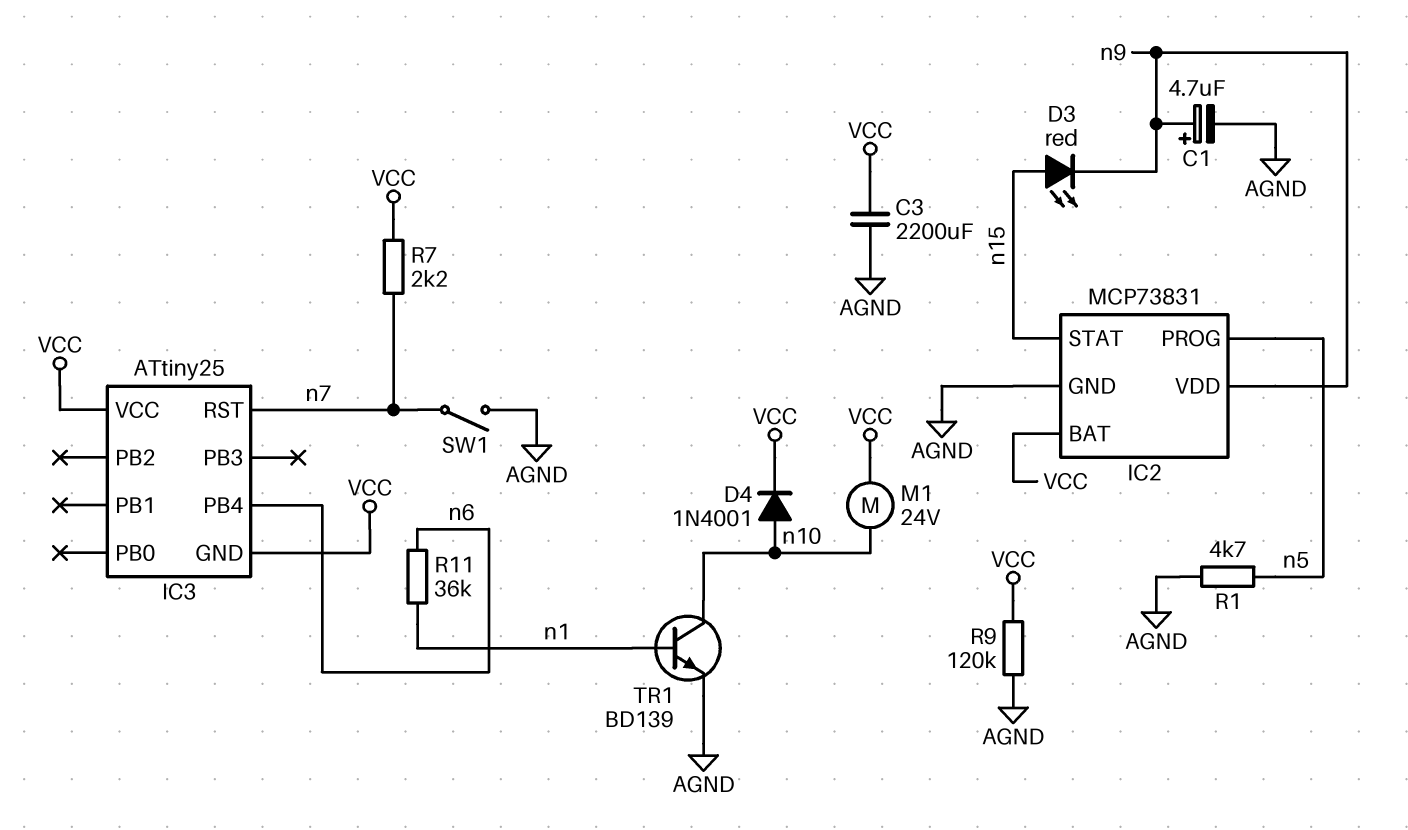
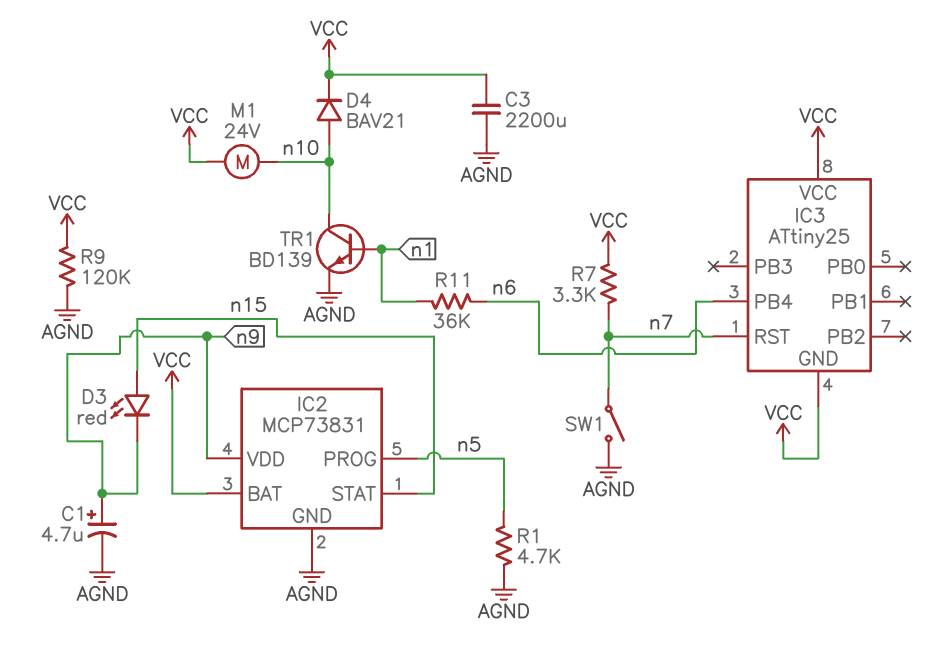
D4: diode 1N4001 (A n10, K VCC) -> diode BAV21 (A n10, K VCC)
R7: 2.2k (VCC, n7) -> 3.3k (VCC, n7)

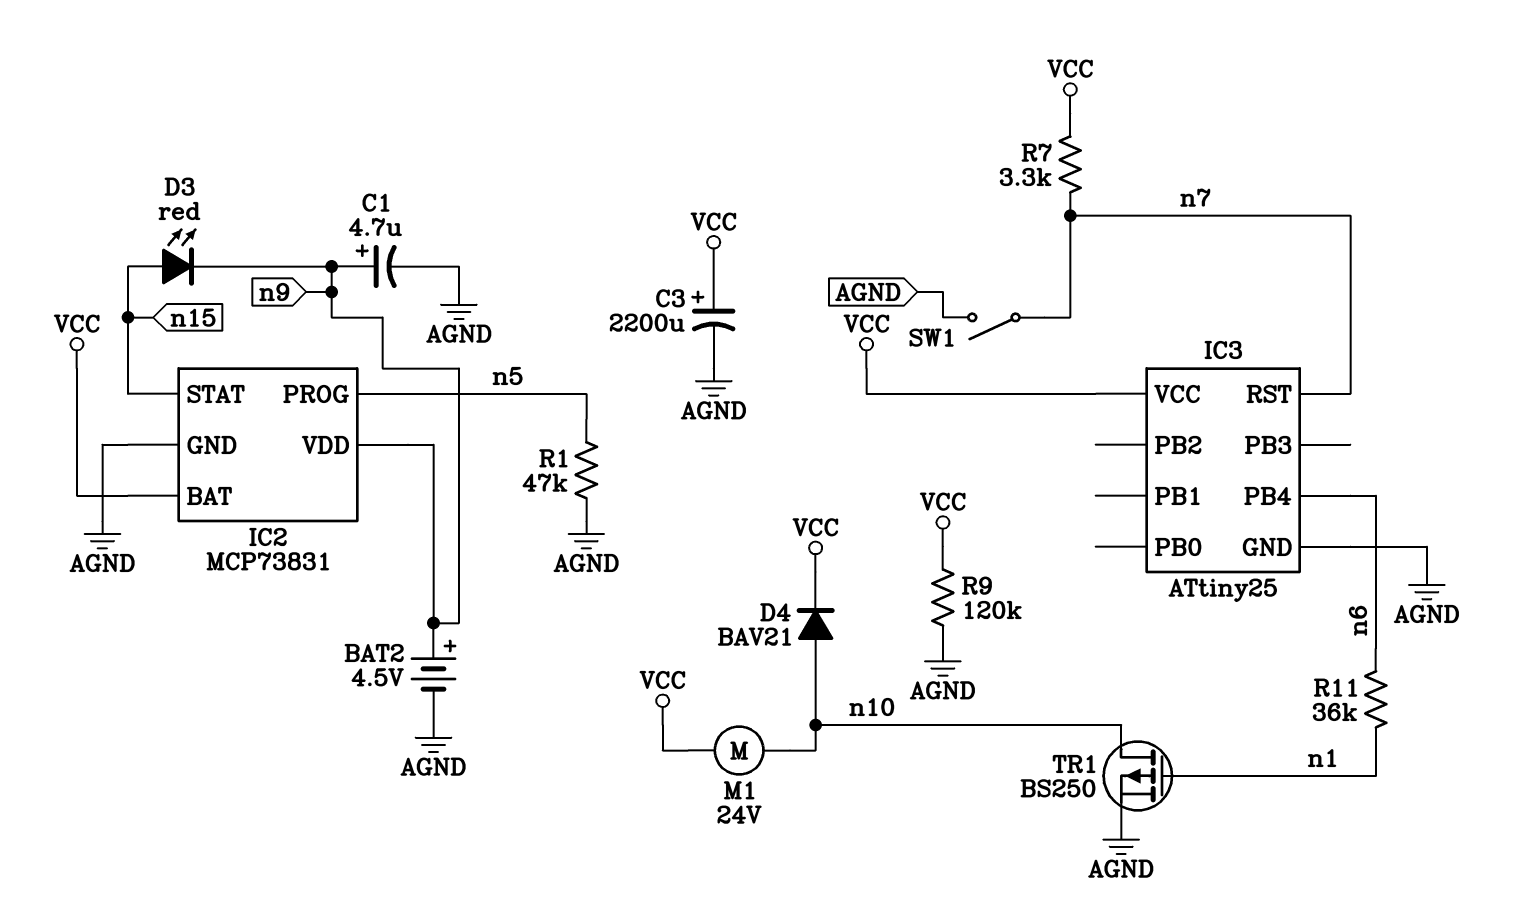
BAT2: none -> 4.5V (plus n9, minus AGND)
C3: 2200uF (AGND, VCC) -> 2200uF (plus VCC, minus AGND)
IC3 pin GND: VCC -> AGND
R1: 4.7k (AGND, n5) -> 47k (AGND, n5)
TR1: NPN BD139 (B n1, C n10, E AGND) -> PMOS BS250 (G n1, D n10, S AGND)

